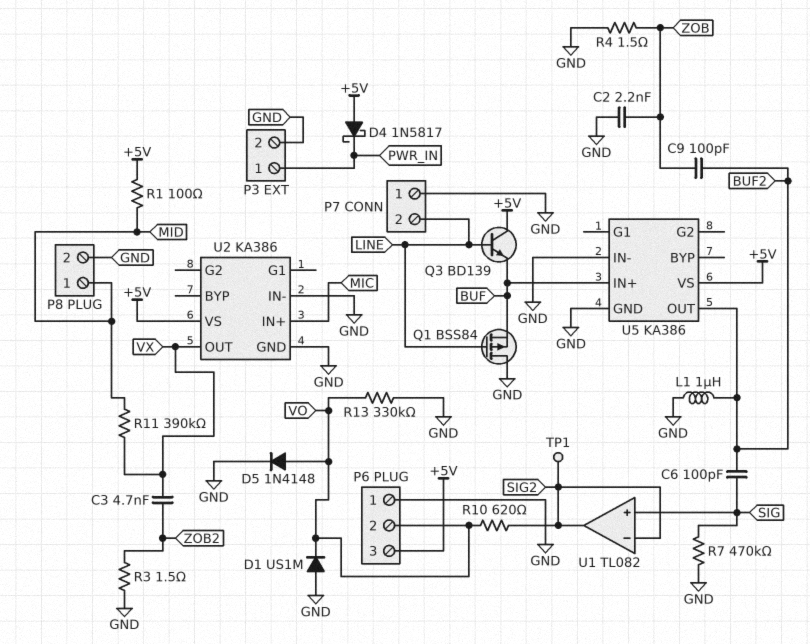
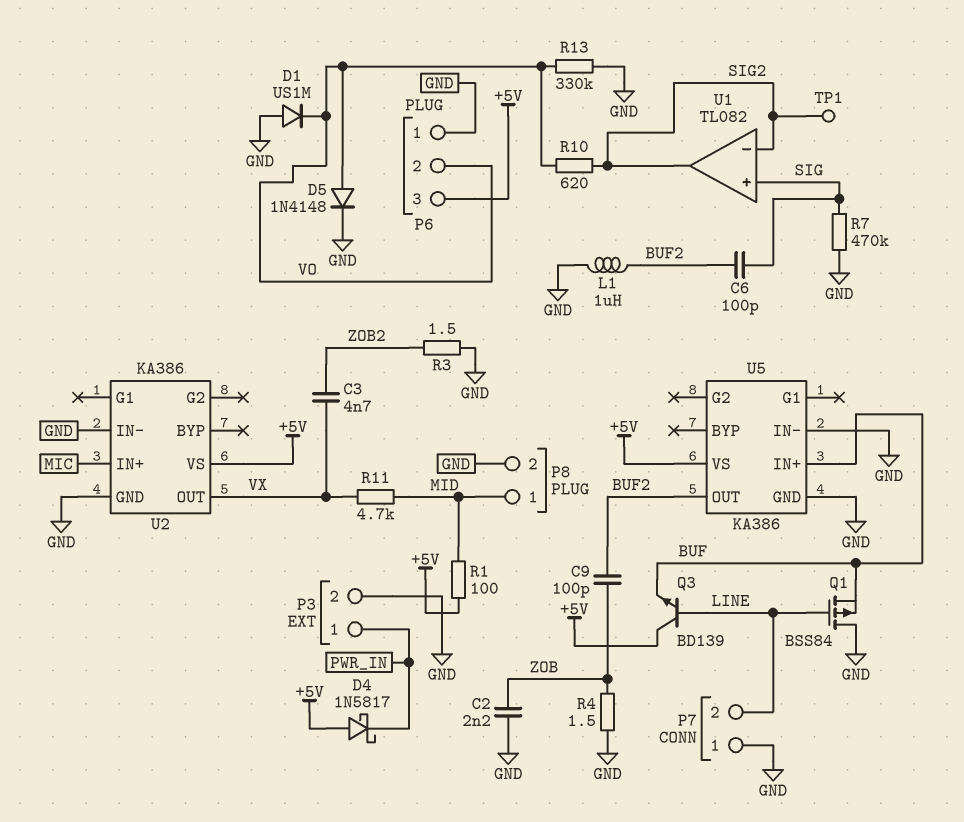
R11: 390k (MID, VX) -> 4.7k (MID, VX)

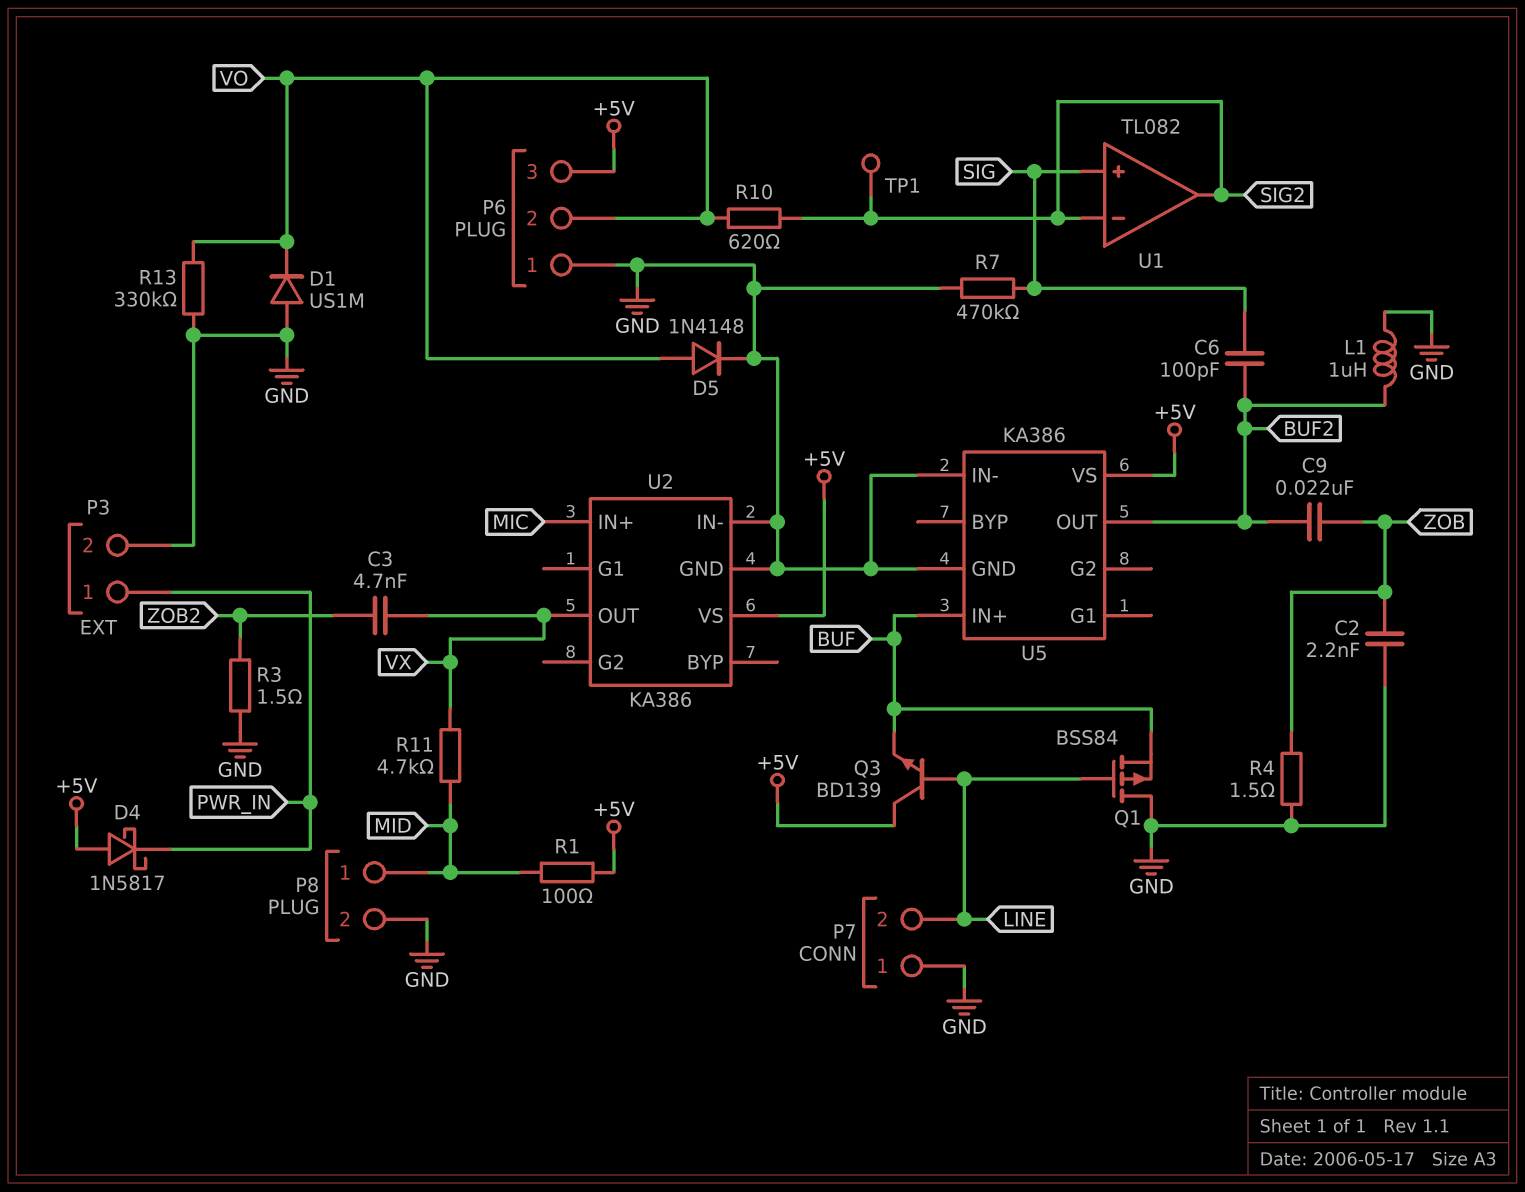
C9: 100pF (BUF2, ZOB) -> 22nF (BUF2, ZOB)

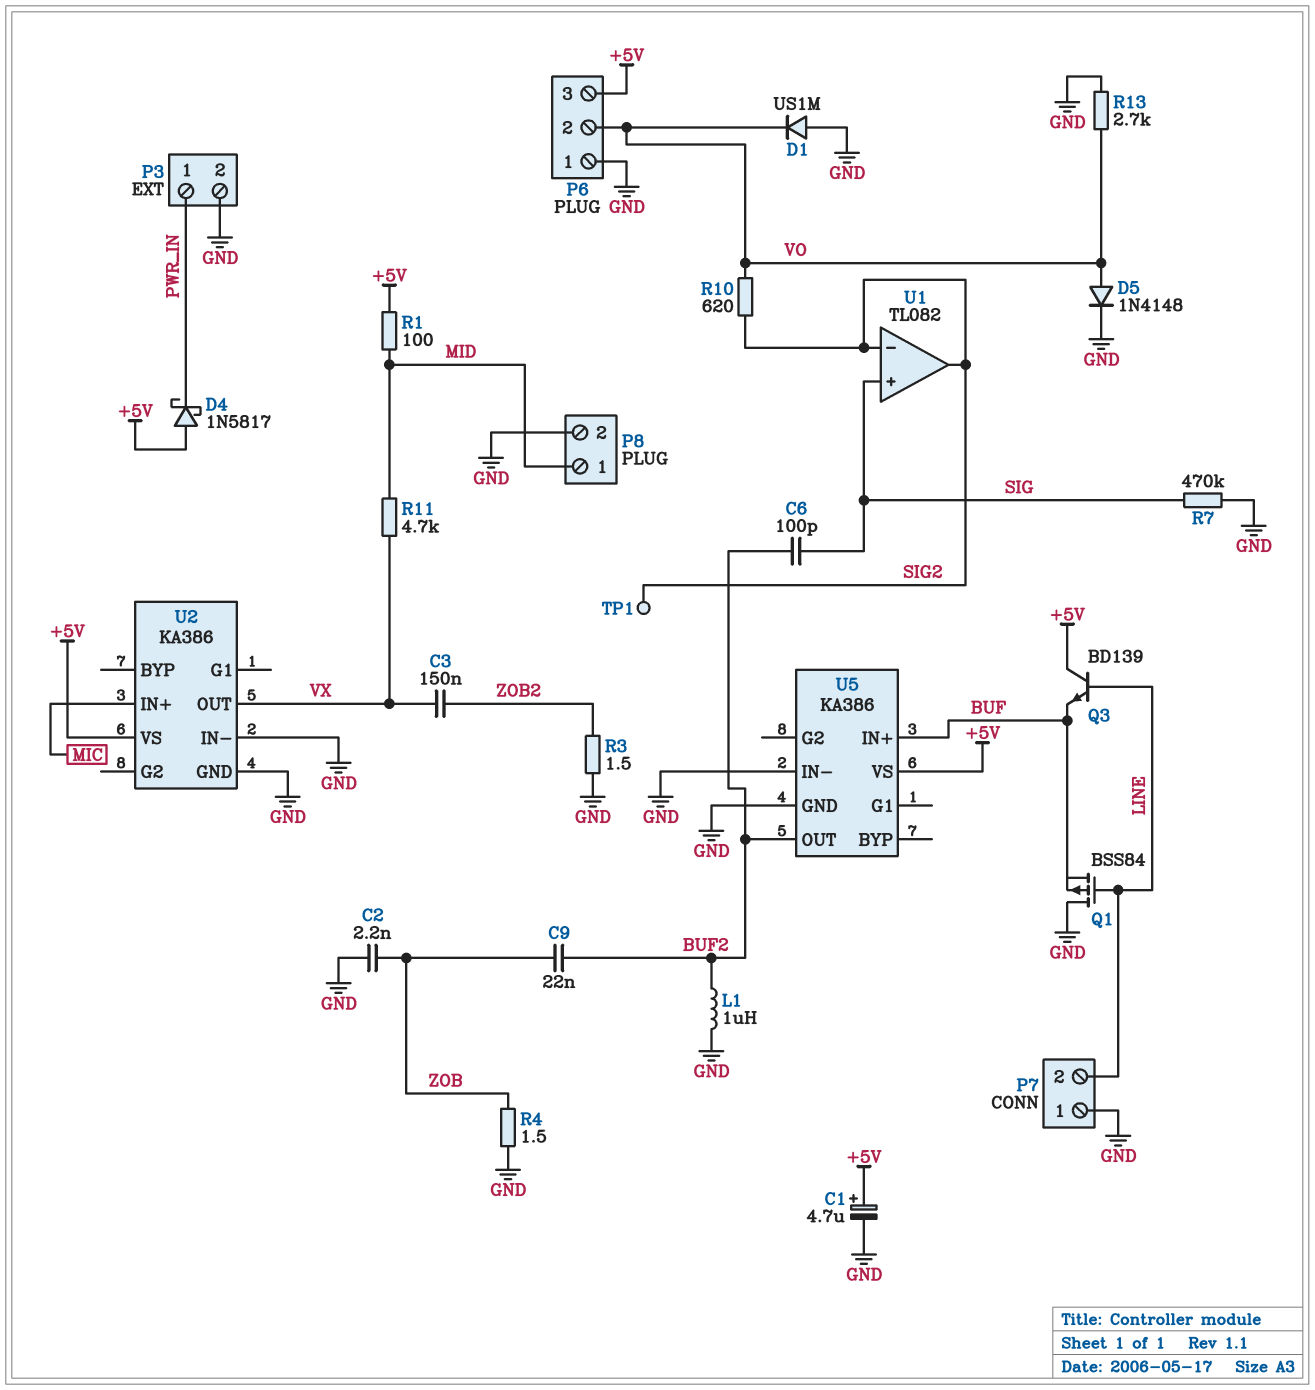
C1: none -> 4.7uF (plus +5V, minus GND)
C3: 4.7nF (VX, ZOB2) -> 150nF (VX, ZOB2)
R13: 330k (GND, VO) -> 2.7k (GND, VO)

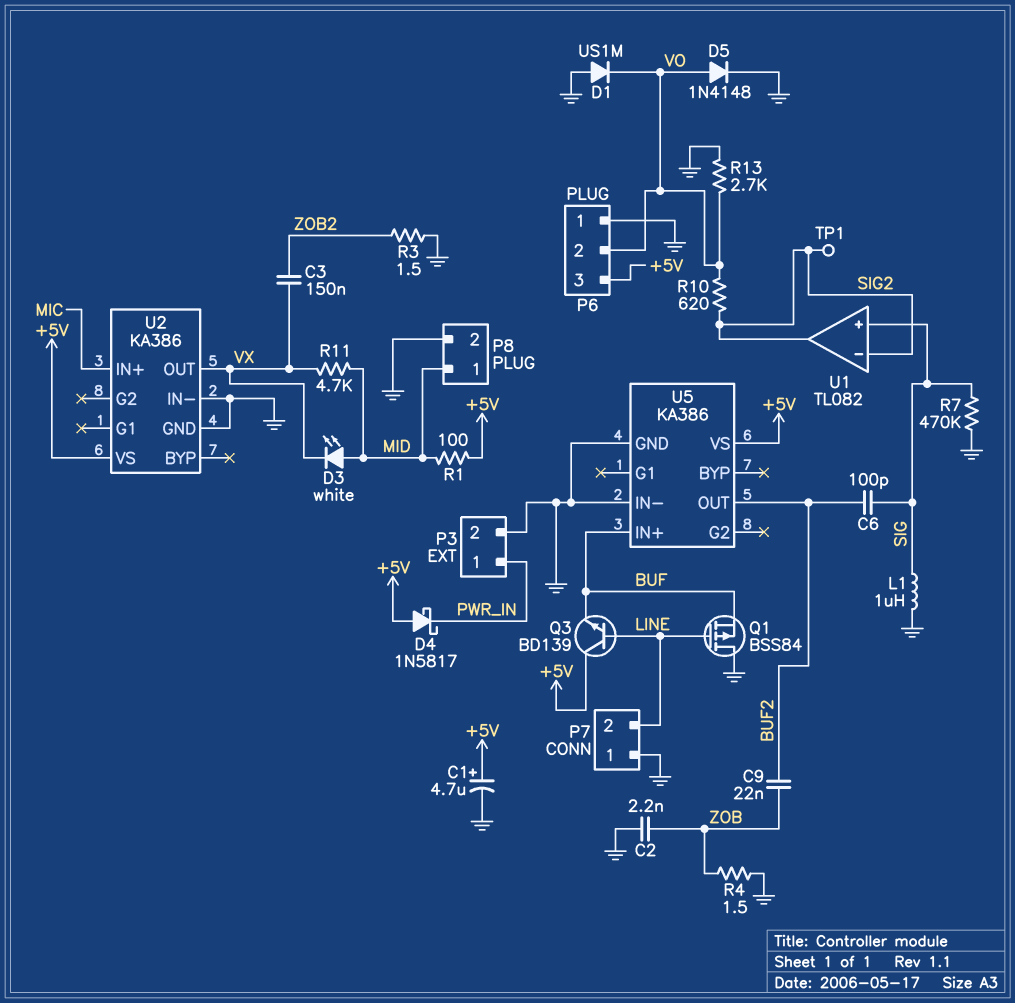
D3: none -> LED white (A MID, K VX)
L1: 1uH (BUF2, GND) -> 1uH (GND, SIG)

